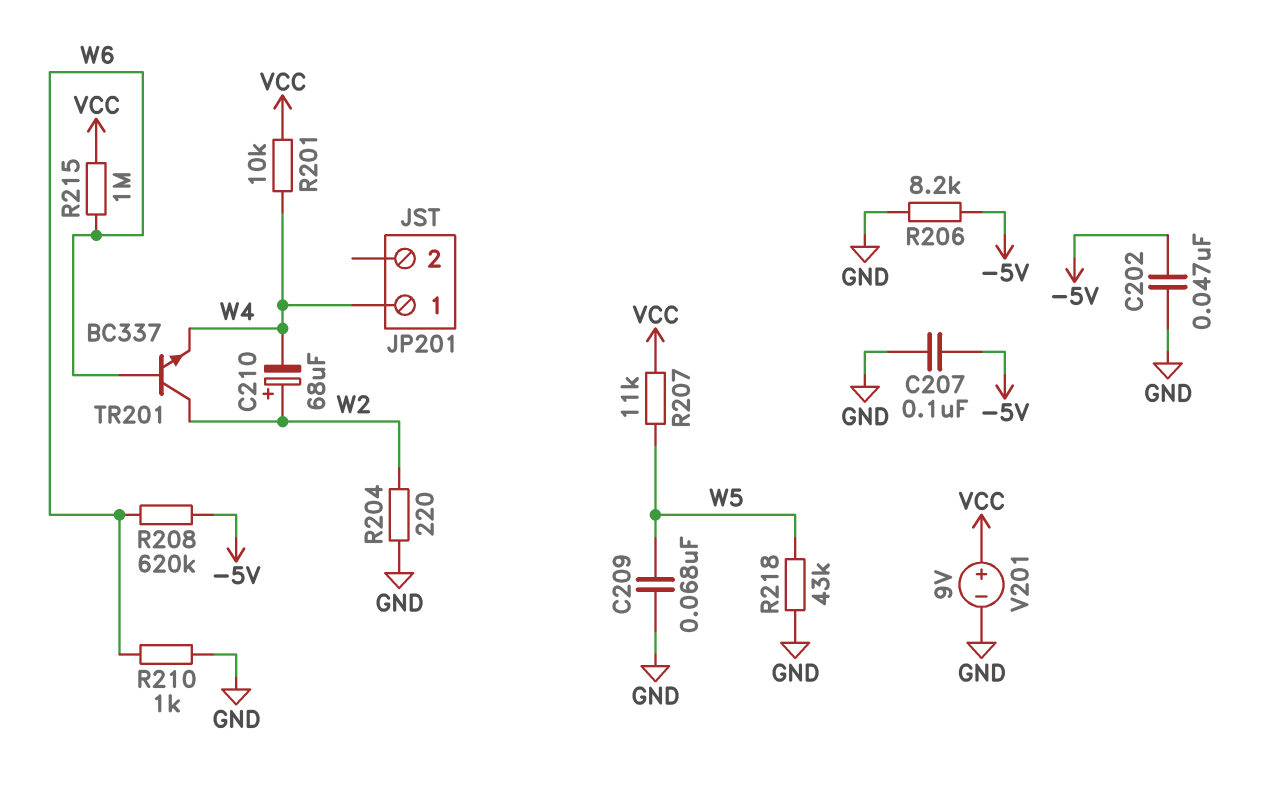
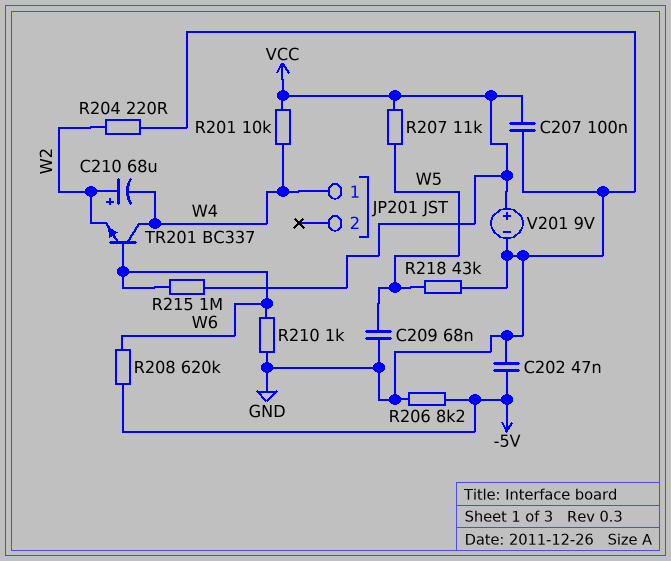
C207: 100nF (-5V, GND) -> 100nF (GND, VCC)
TR201: NPN BC337 (B W6, C W2, E W4) -> NPN BC337 (B W6, C W4, E W2)

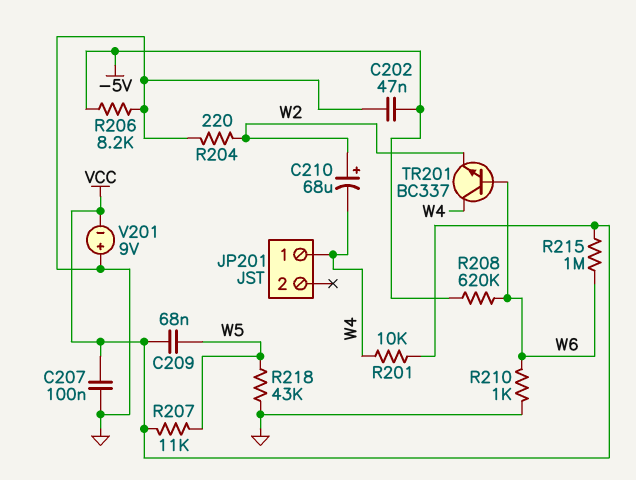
C209: 68nF (GND, W5) -> 68nF (VCC, W5)
V201: 9V (plus VCC, minus GND) -> 9V (plus GND, minus VCC)

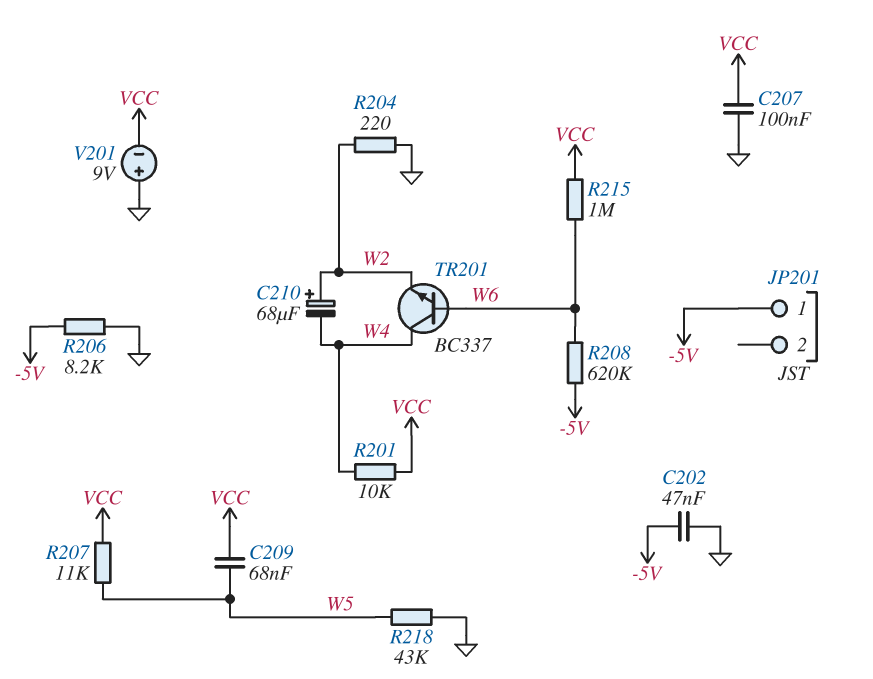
JP201 pin 1: W4 -> -5V
R210: 1k (GND, W6) -> none

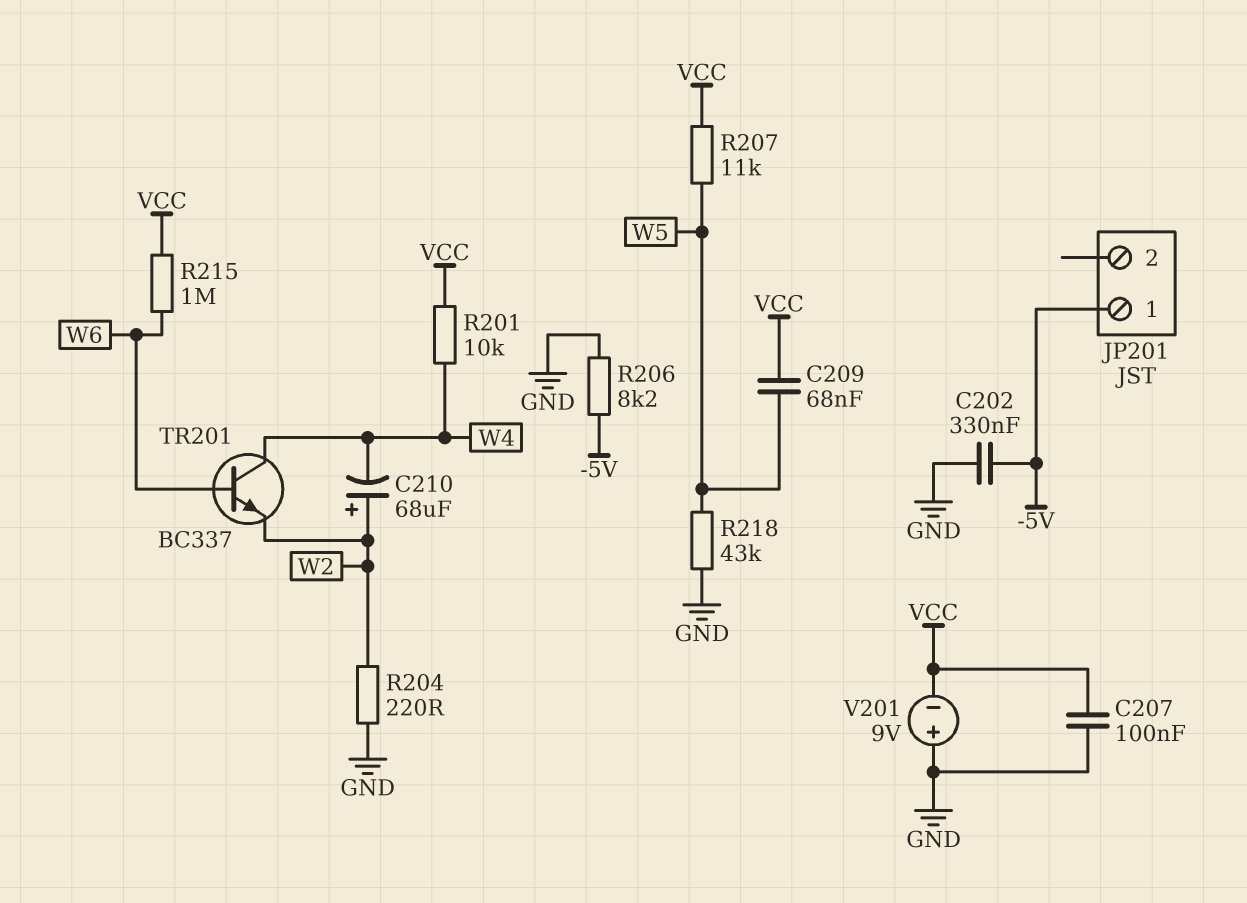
C202: 47nF (-5V, GND) -> 330nF (-5V, GND)
R208: 620k (-5V, W6) -> none

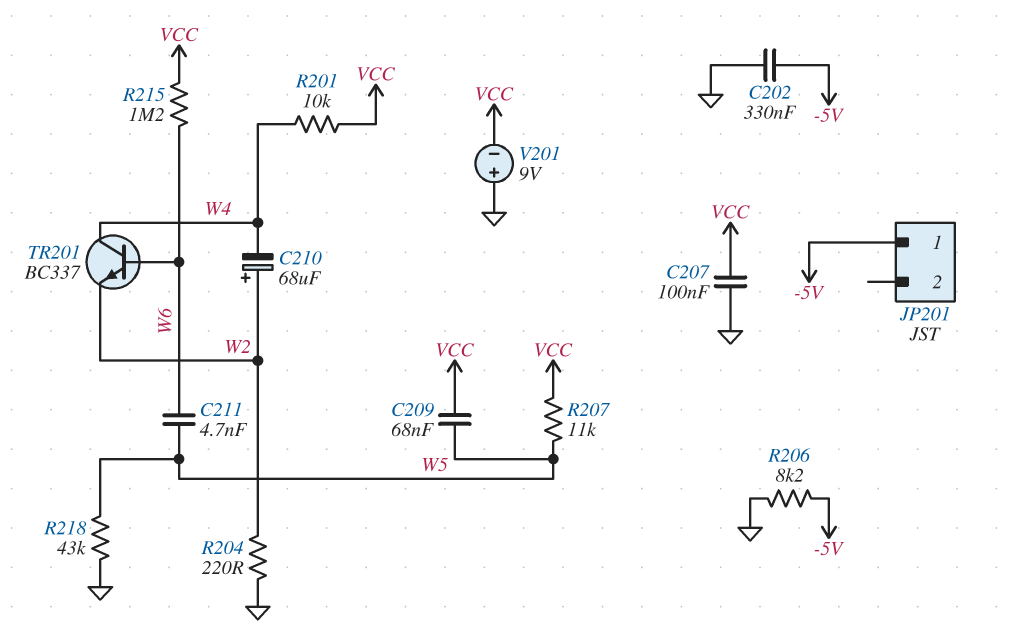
C211: none -> 4.7nF (W5, W6)
R215: 1M (VCC, W6) -> 1.2M (VCC, W6)

